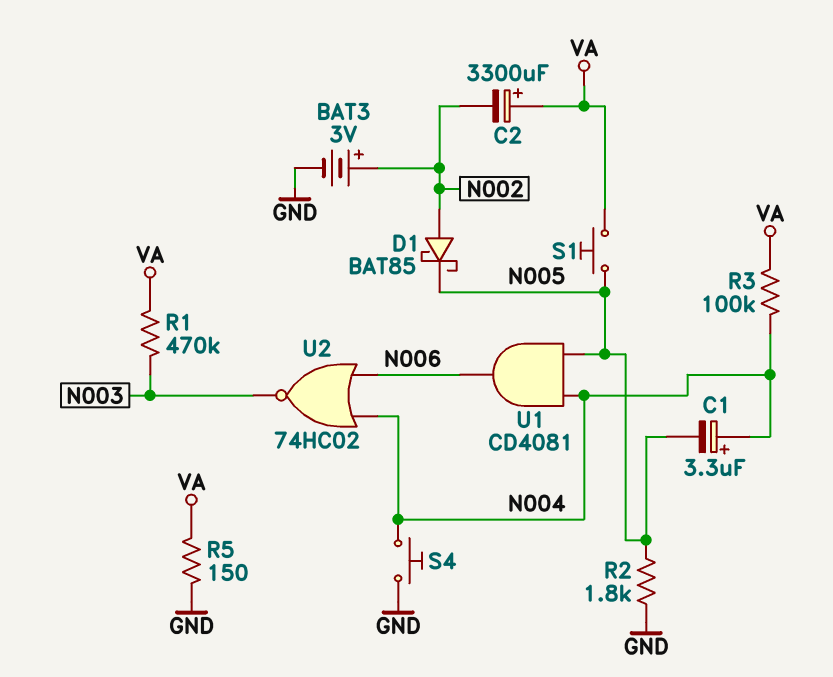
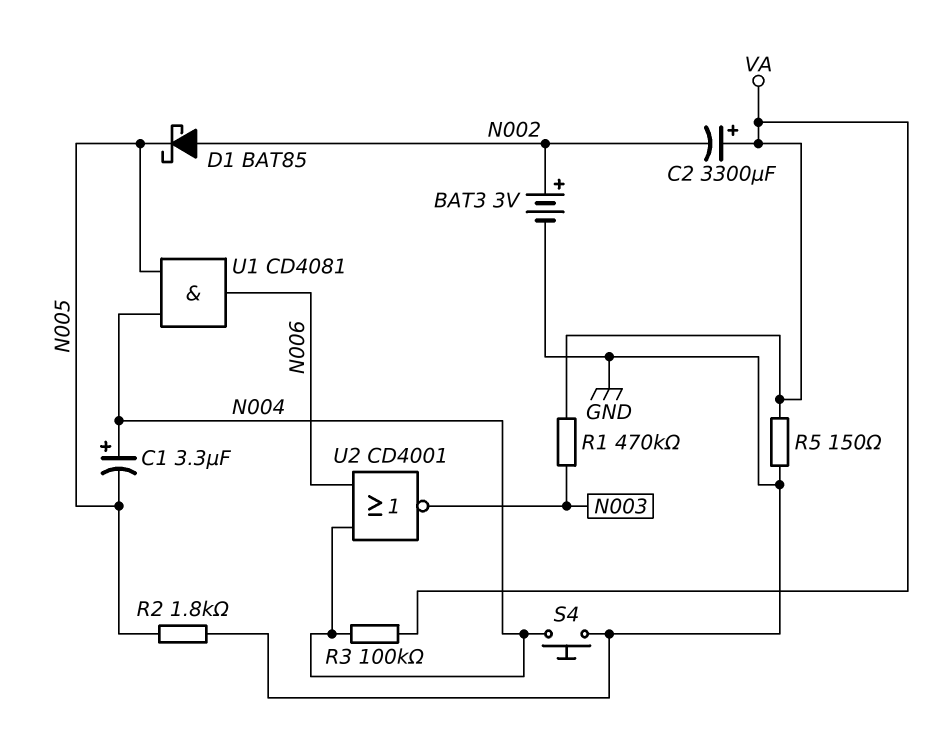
S1: button (N005, VA) -> none
U2: NOR 74HC02 (in N004, in N006, out N003) -> NOR CD4001 (in N004, in N006, out N003)

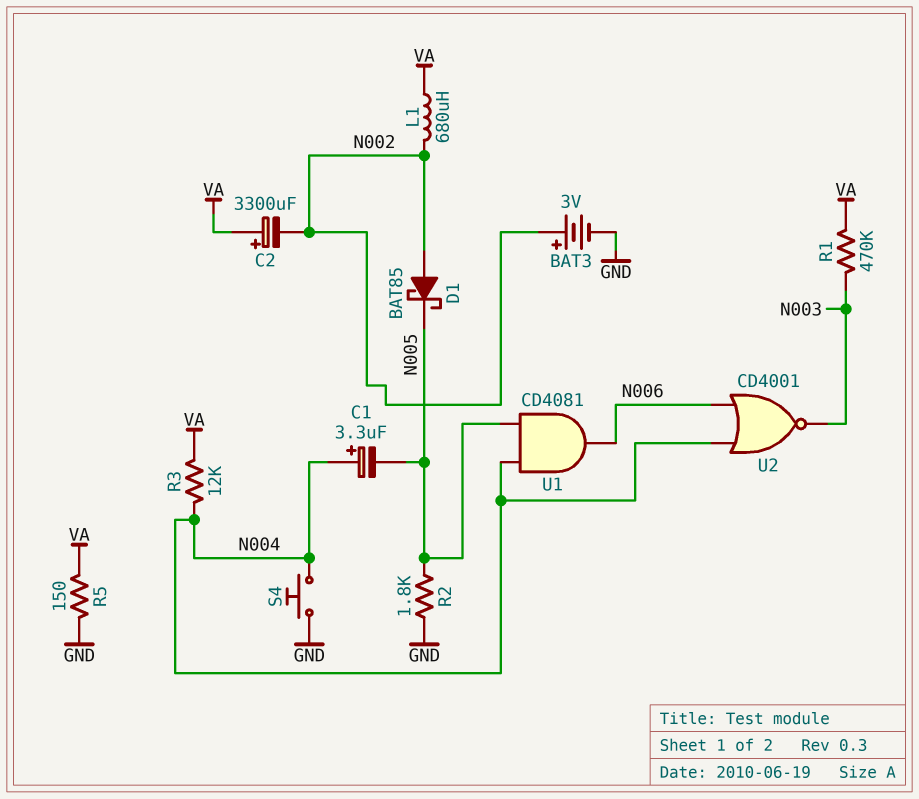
L1: none -> 680uH (N002, VA)
R3: 100k (N004, VA) -> 12k (N004, VA)

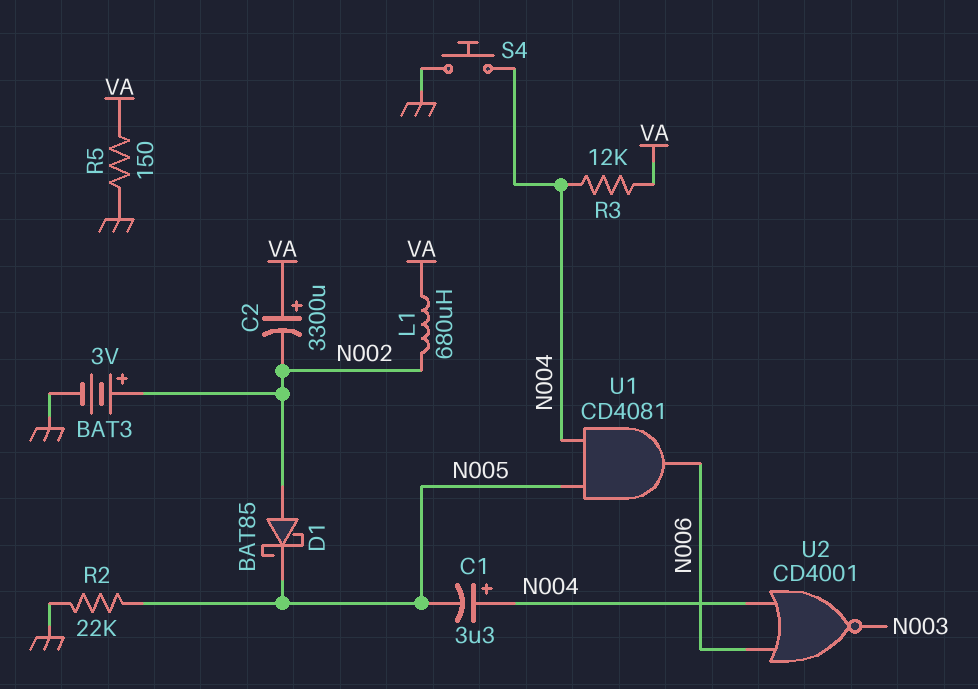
R1: 470k (N003, VA) -> none
R2: 1.8k (GND, N005) -> 22k (GND, N005)

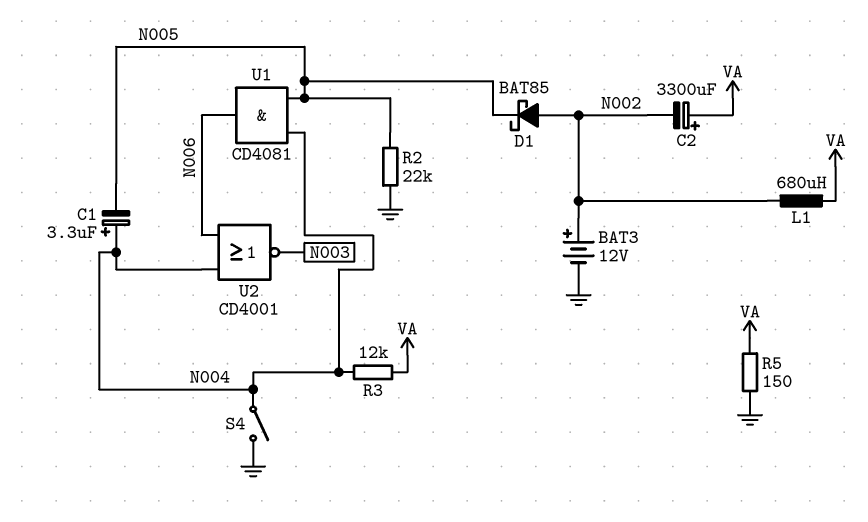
BAT3: 3V (plus N002, minus GND) -> 12V (plus N002, minus GND)
S4: button (GND, N004) -> switch (GND, N004)

